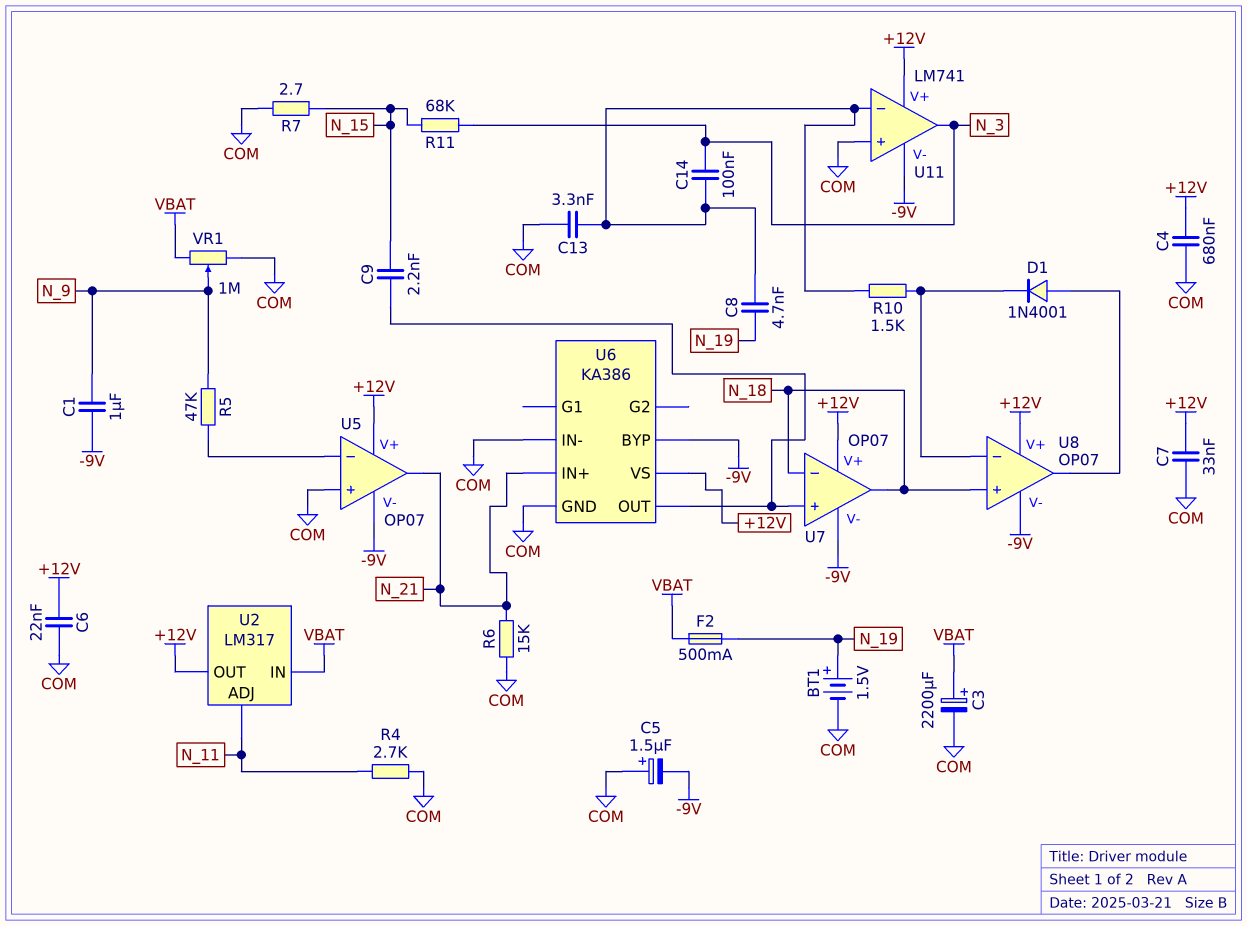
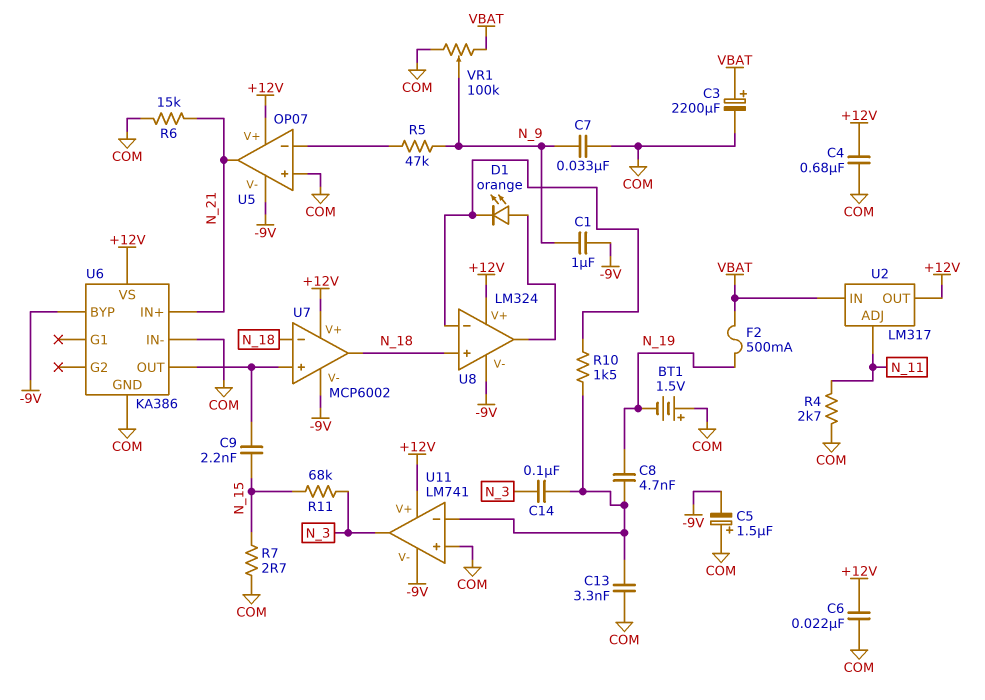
BT1: 1.5V (plus N_19, minus COM) -> 1.5V (plus COM, minus N_19)
C7: 33nF (+12V, COM) -> 33nF (COM, N_9)
D1: diode 1N4001 (A U8/out, K U8/in-) -> LED orange (A U8/out, K U8/in-)
U7: OP07 -> MCP6002
U8: OP07 -> LM324
VR1: 1M (COM, VBAT, wiper N_9) -> 100k (COM, VBAT, wiper N_9)

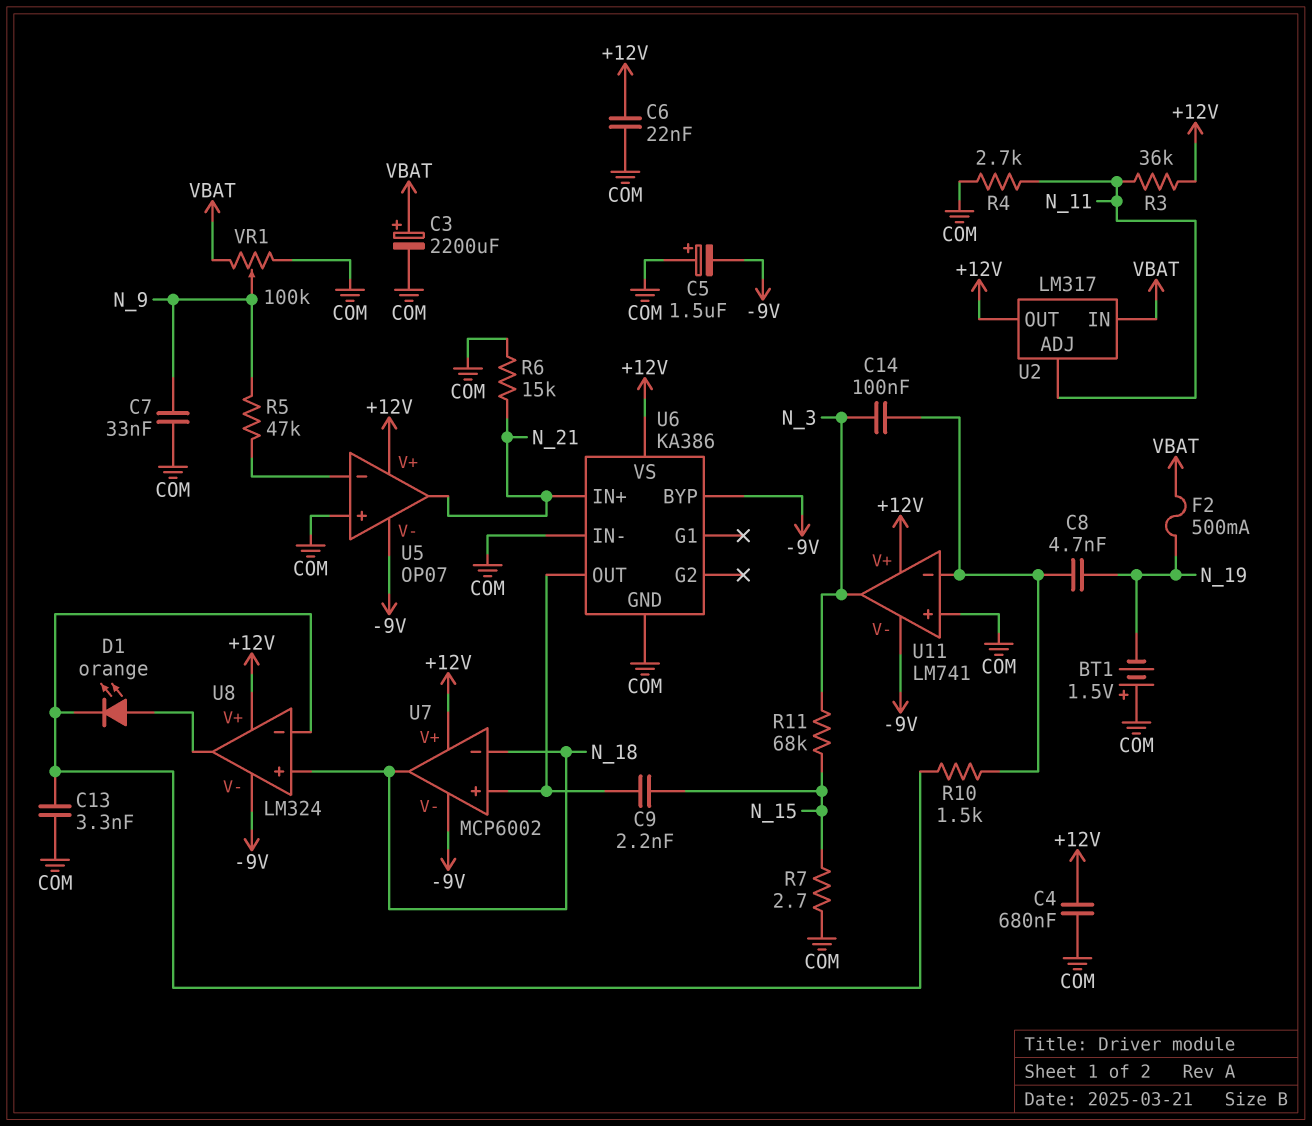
C1: 1uF (-9V, N_9) -> none
C13: 3.3nF (COM, U11/in-) -> 3.3nF (COM, U8/in-)
R3: none -> 36k (+12V, N_11)

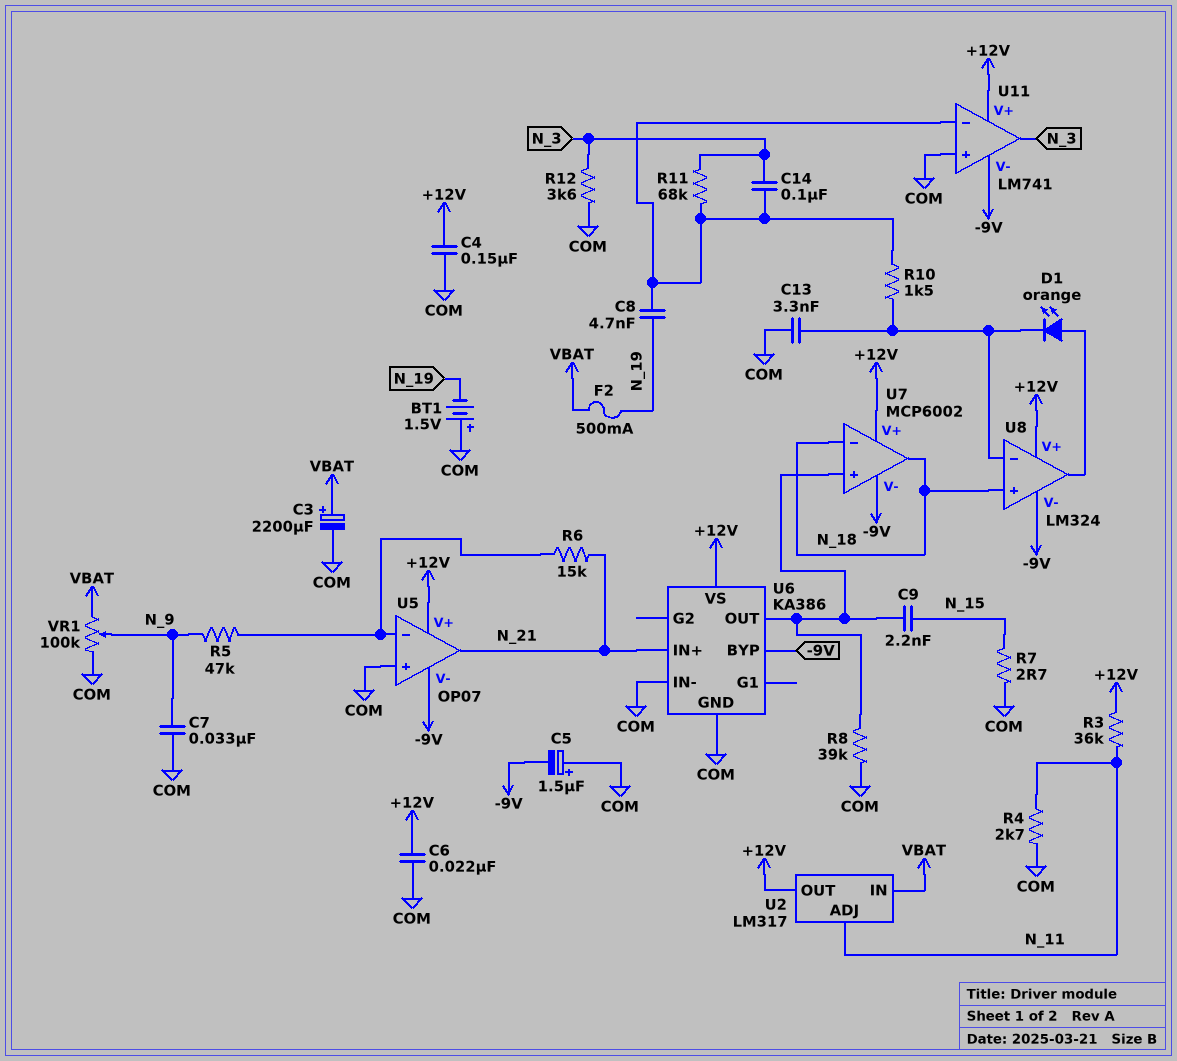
C4: 680nF (+12V, COM) -> 150nF (+12V, COM)
R6: 15k (COM, N_21) -> 15k (N_21, U5/in-)
R8: none -> 39k (COM, U6/OUT)
R11: 68k (N_3, N_15) -> 68k (N_3, U11/in-)
R12: none -> 3.6k (COM, N_3)

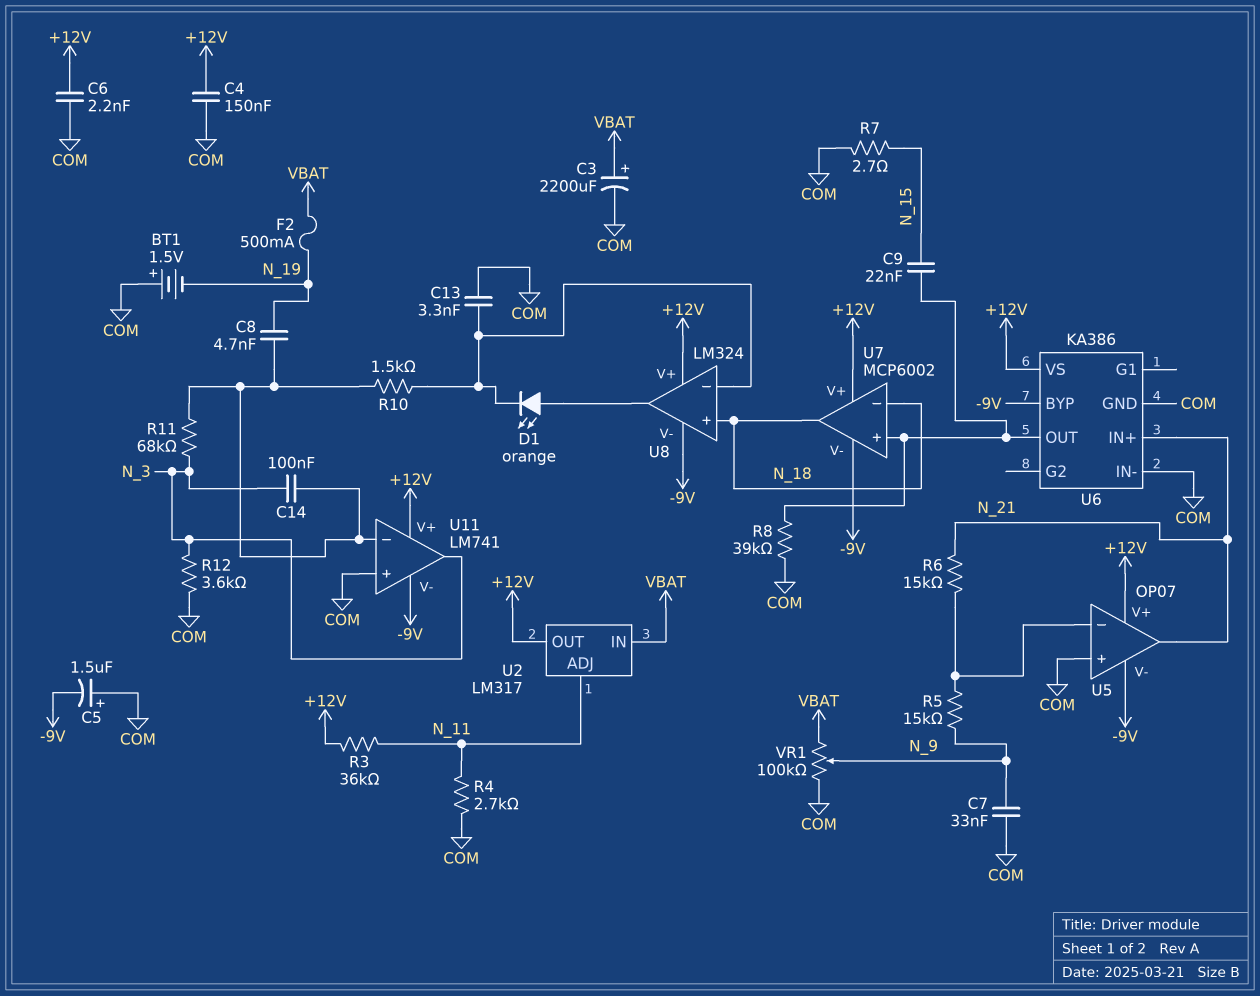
C6: 22nF (+12V, COM) -> 2.2nF (+12V, COM)
C9: 2.2nF (N_15, U6/OUT) -> 22nF (N_15, U6/OUT)
R5: 47k (N_9, U5/in-) -> 15k (N_9, U5/in-)

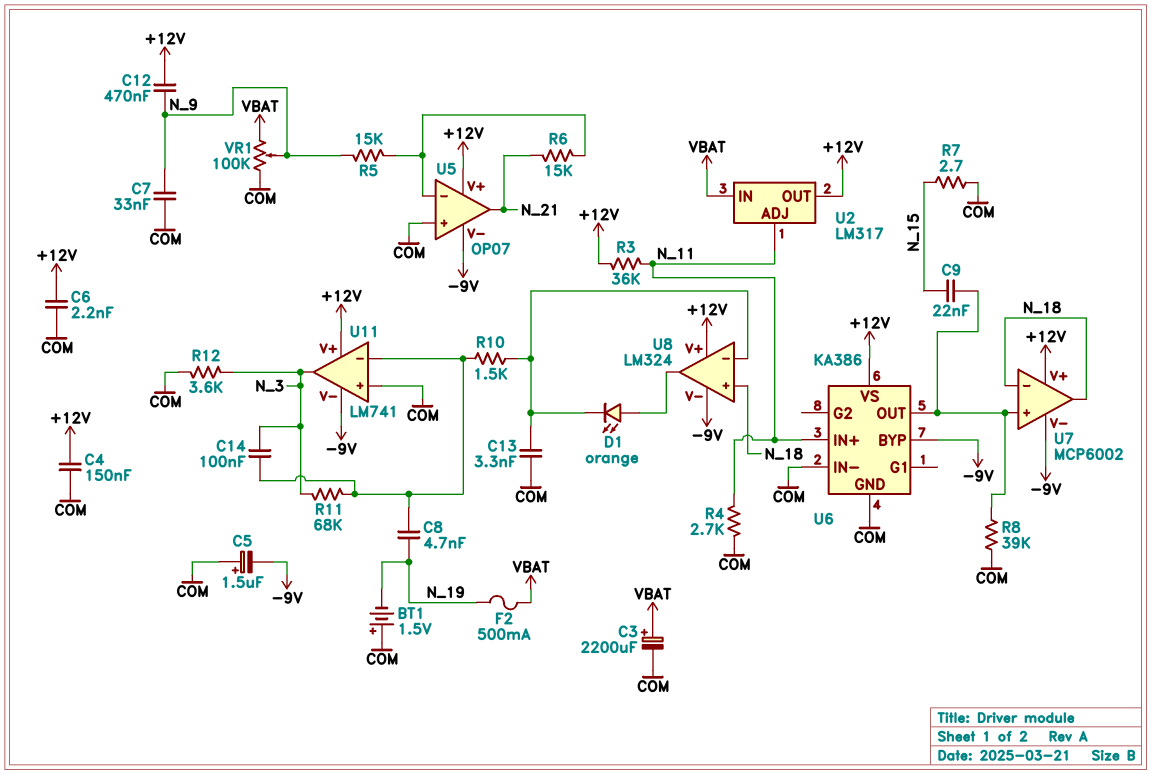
C12: none -> 470nF (+12V, N_9)
U6 pin IN+: N_21 -> N_11

